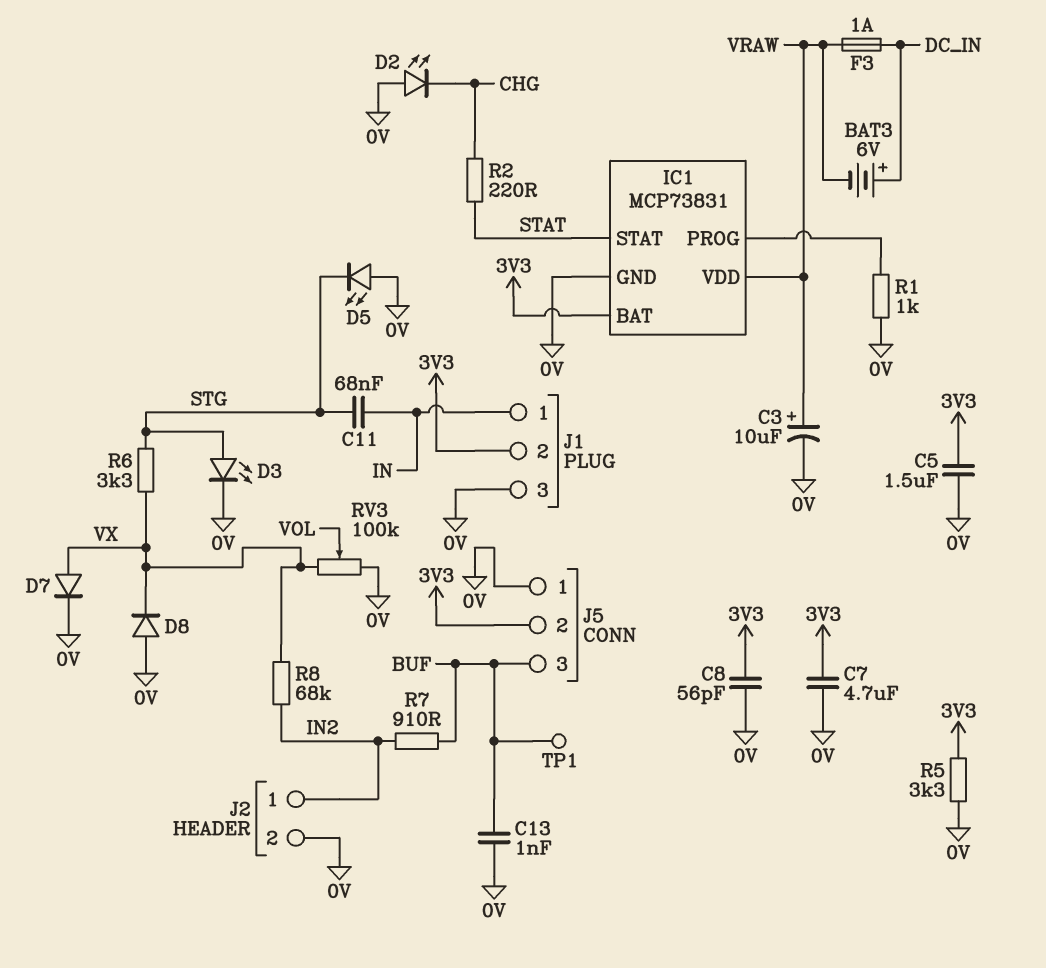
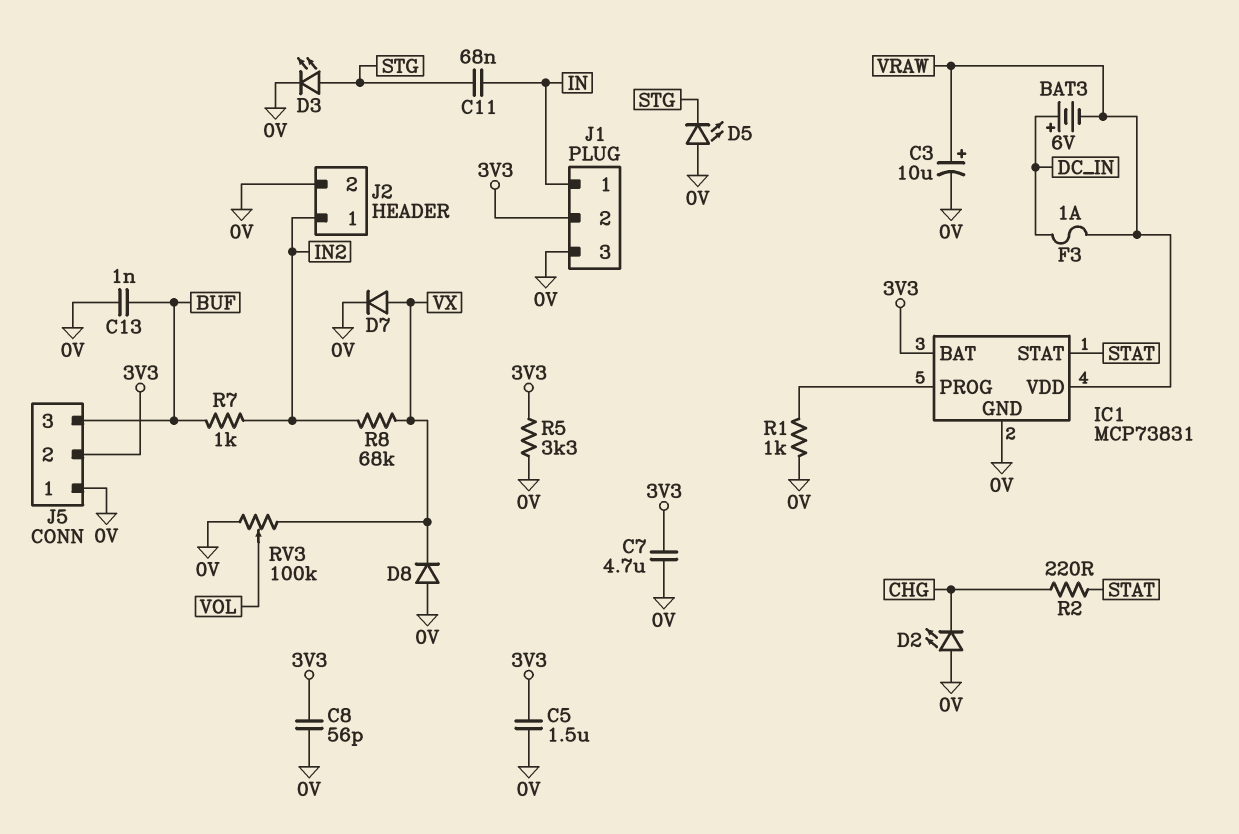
R6: 3.3k (STG, VX) -> none
R7: 910 (BUF, IN2) -> 1k (BUF, IN2)
TP1: test point (BUF) -> none

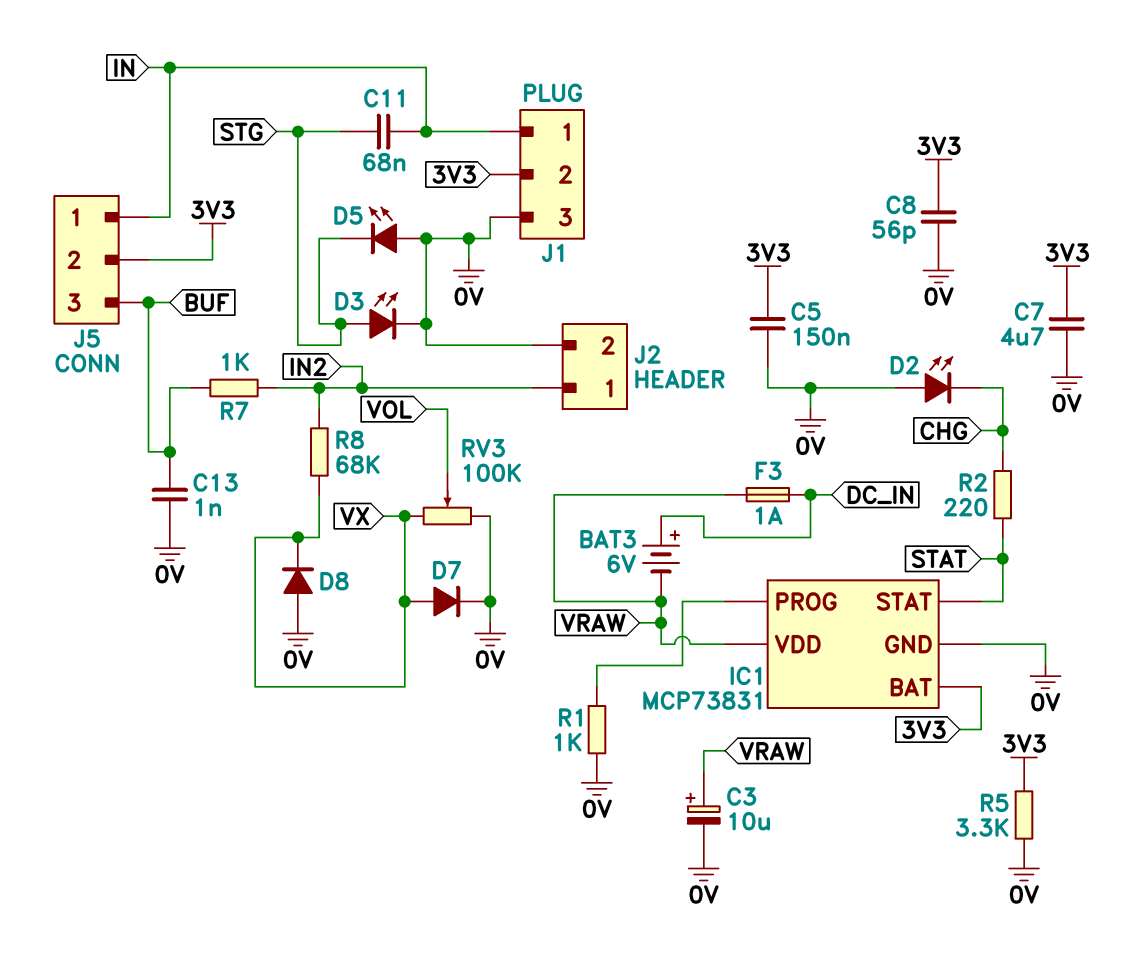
C5: 1.5uF (0V, 3V3) -> 150nF (0V, 3V3)
J5 pin 1: 0V -> IN

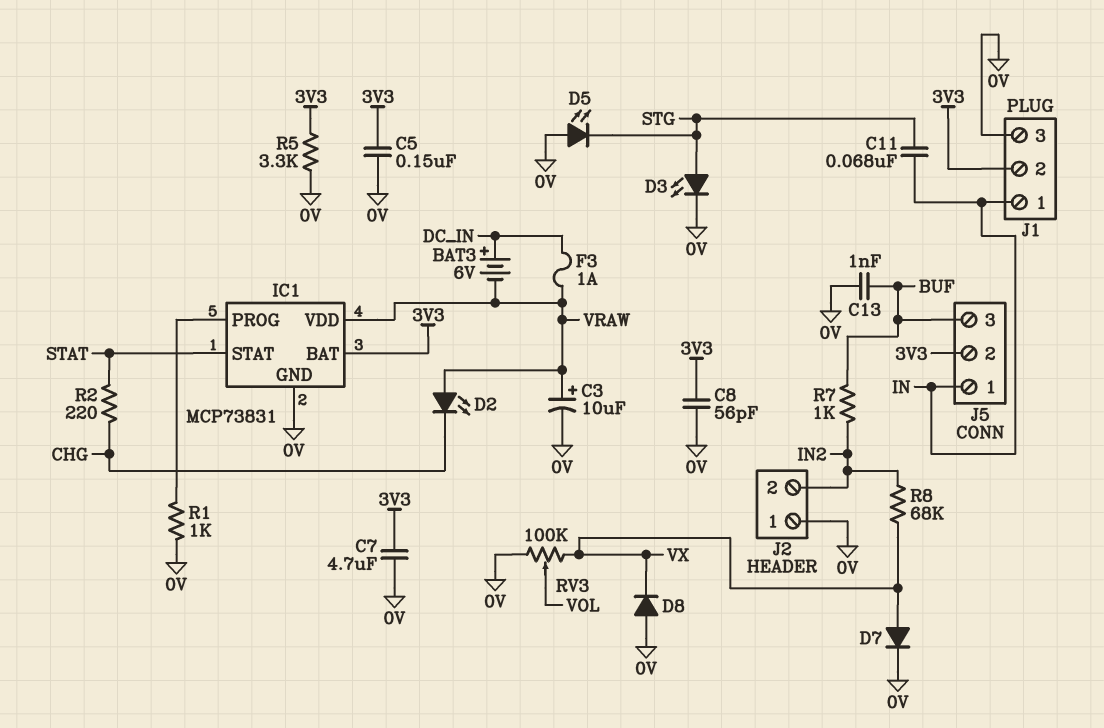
D2: LED (A 0V, K CHG) -> LED (A VRAW, K CHG)
J2 pin 1: IN2 -> 0V
J2 pin 2: 0V -> IN2

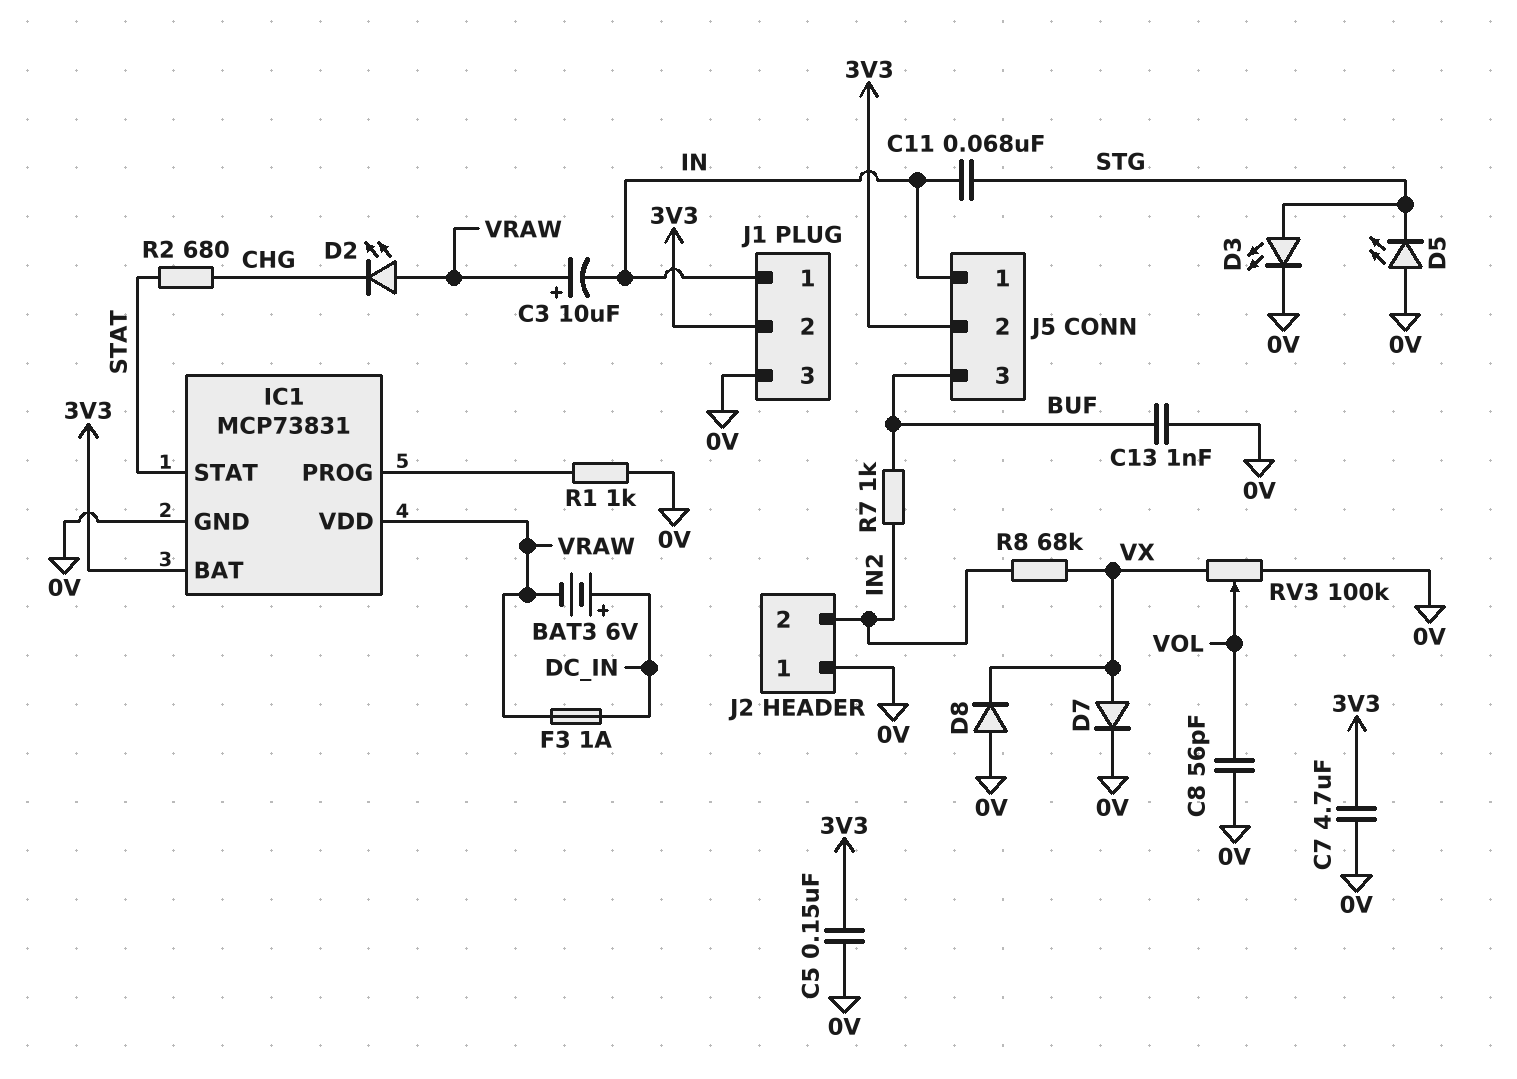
C3: 10uF (plus VRAW, minus 0V) -> 10uF (plus VRAW, minus IN)
C8: 56pF (0V, 3V3) -> 56pF (0V, VOL)
R2: 220 (CHG, STAT) -> 680 (CHG, STAT)
R5: 3.3k (0V, 3V3) -> none

